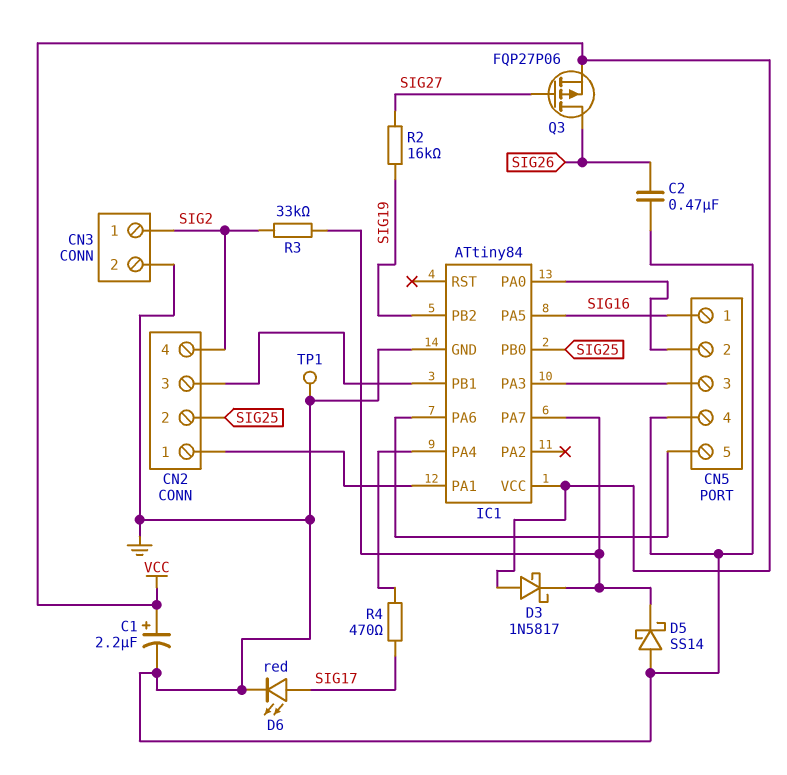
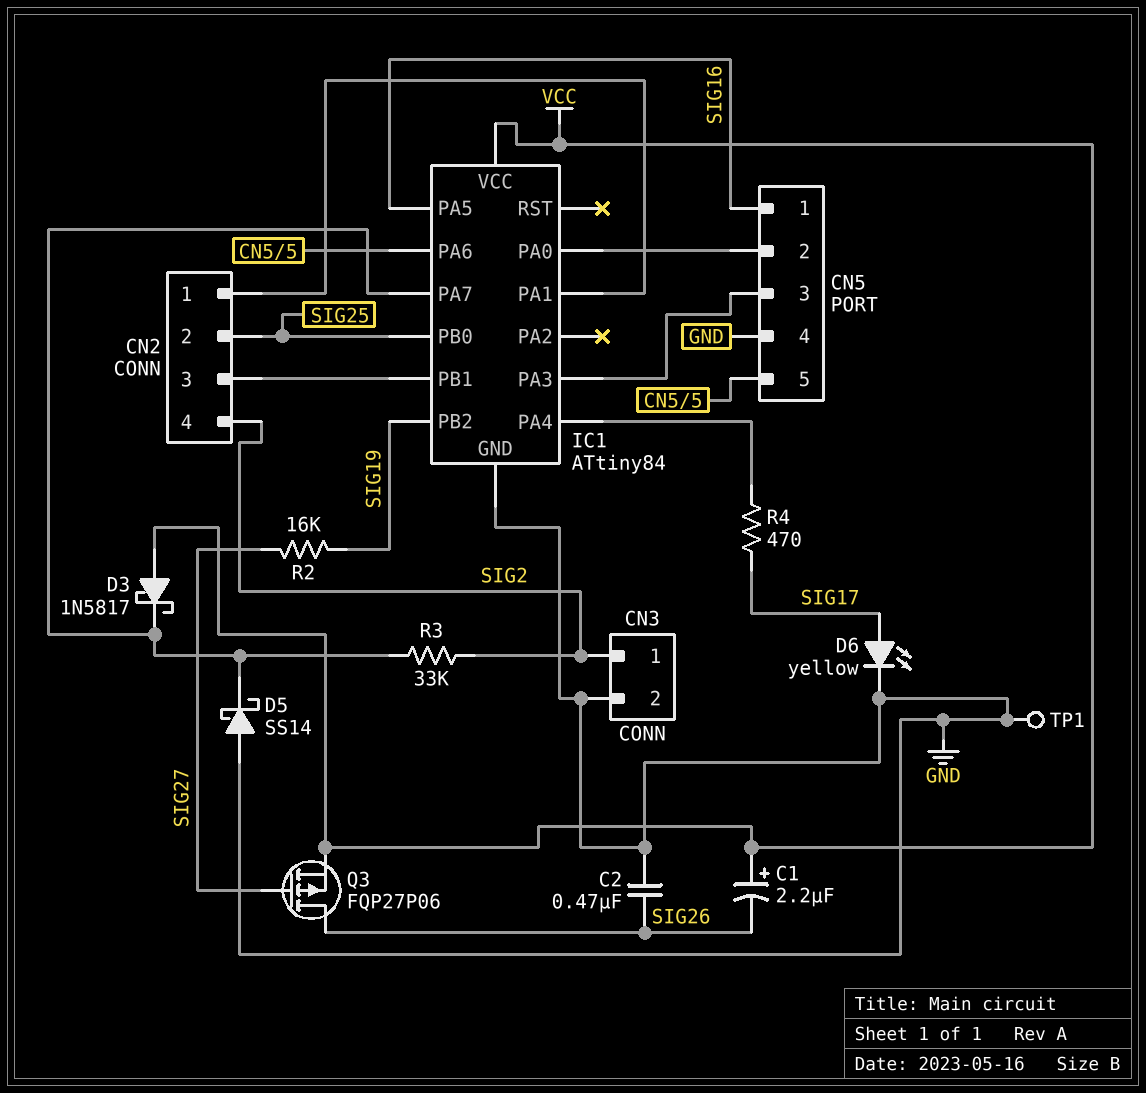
C1: 2.2uF (plus VCC, minus GND) -> 2.2uF (plus VCC, minus SIG26)
D6: LED red (A SIG17, K GND) -> LED yellow (A SIG17, K GND)

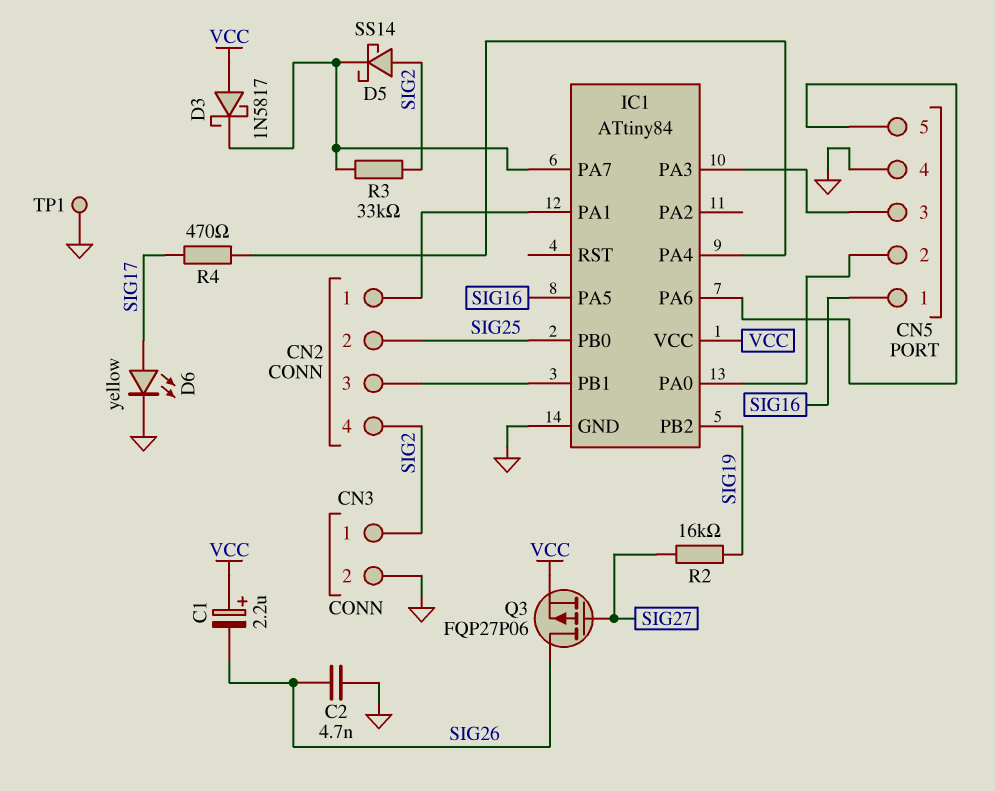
C2: 470nF (GND, SIG26) -> 4.7nF (GND, SIG26)
D5: schottky SS14 (A GND, K IC1/PA7) -> schottky SS14 (A SIG2, K IC1/PA7)

